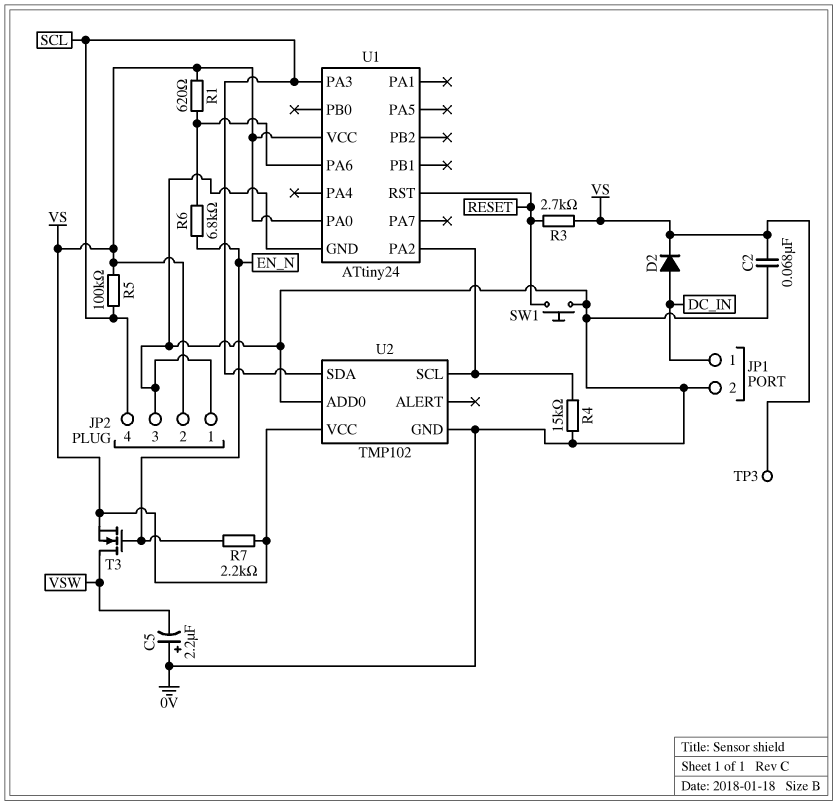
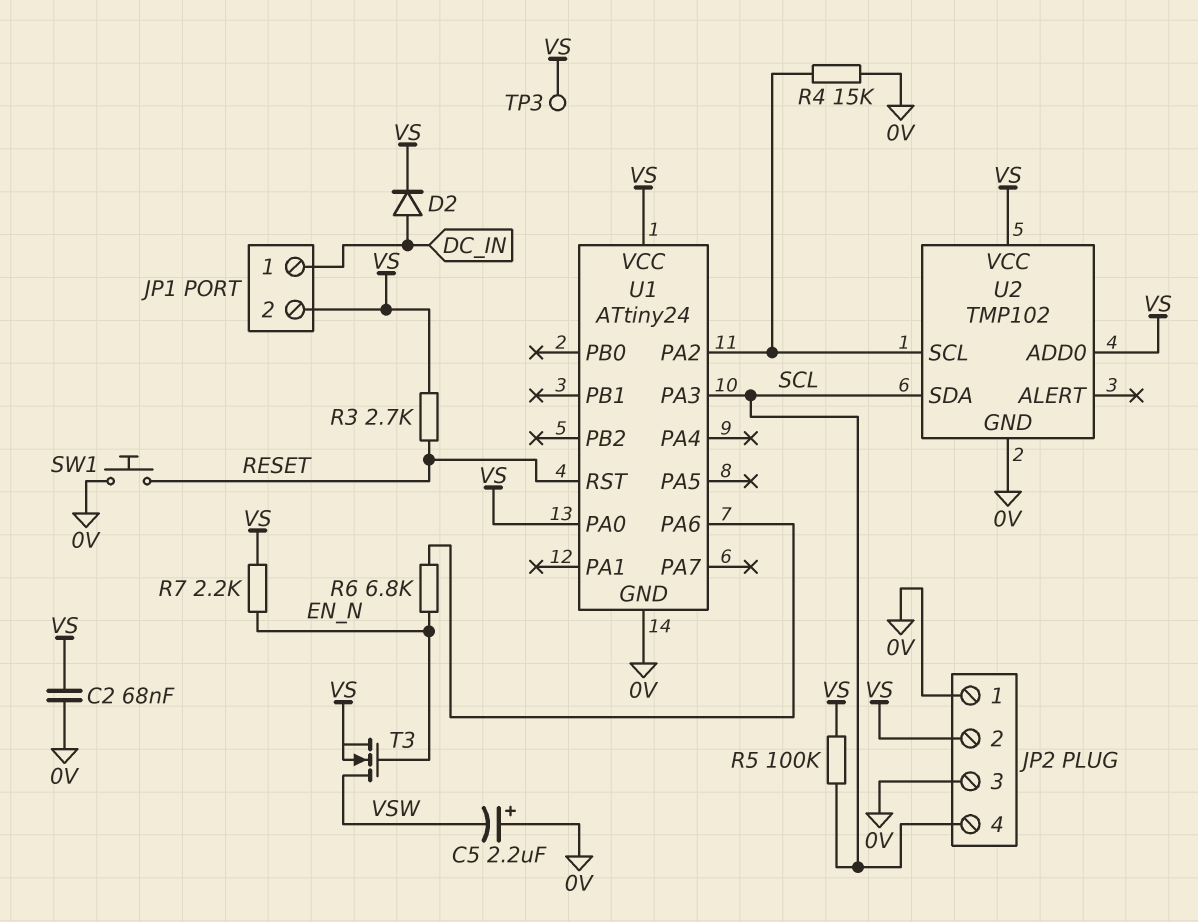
JP1 pin 2: 0V -> VS
R1: 620 (U1/PA6, VS) -> none
U2 pin ADD0: 0V -> VS

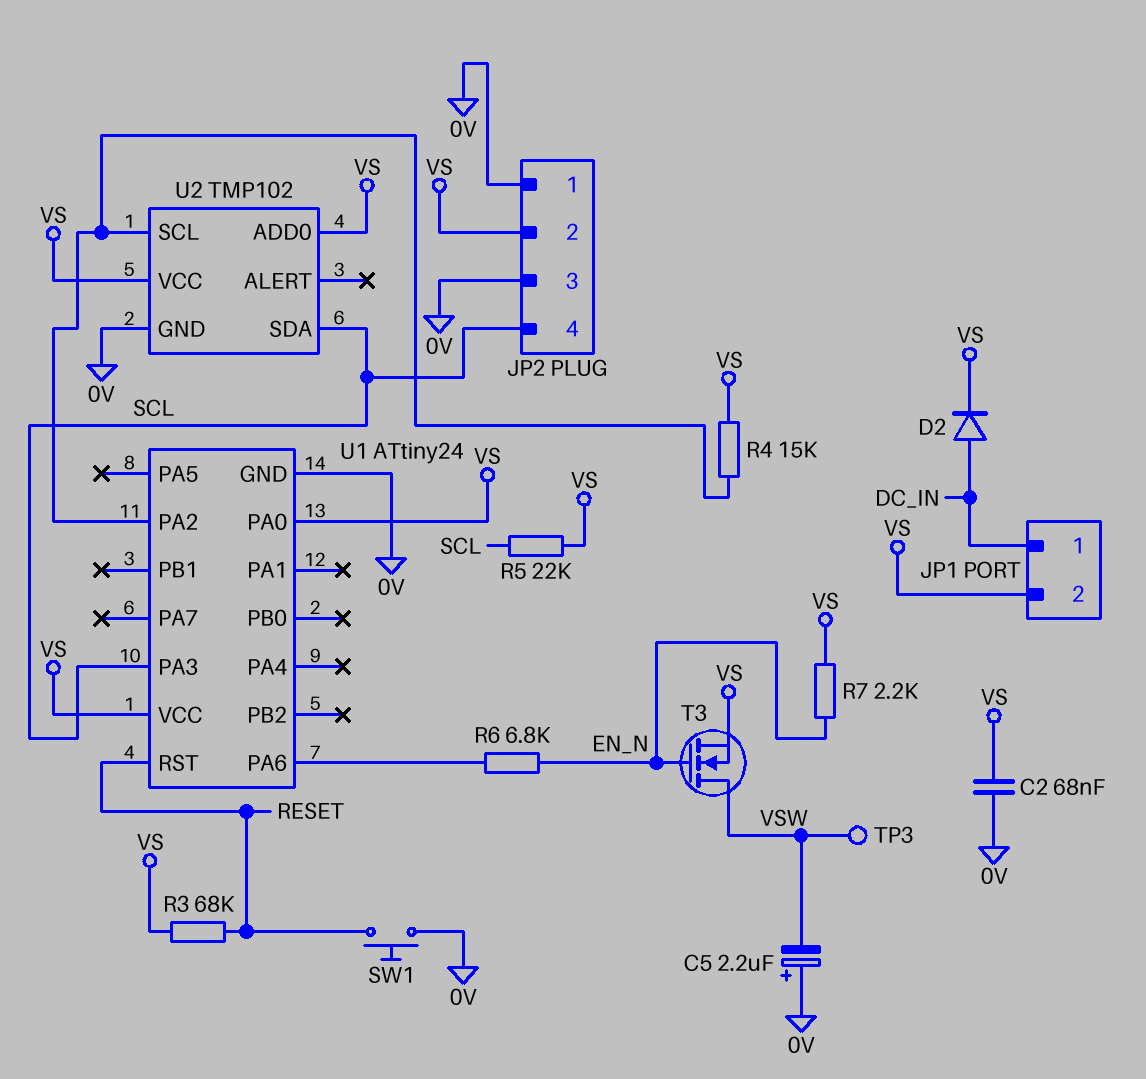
R3: 2.7k (RESET, VS) -> 68k (RESET, VS)
R4: 15k (0V, U1/PA2) -> 15k (U1/PA2, VS)
R5: 100k (SCL, VS) -> 22k (SCL, VS)
TP3: test point (VS) -> test point (VSW)

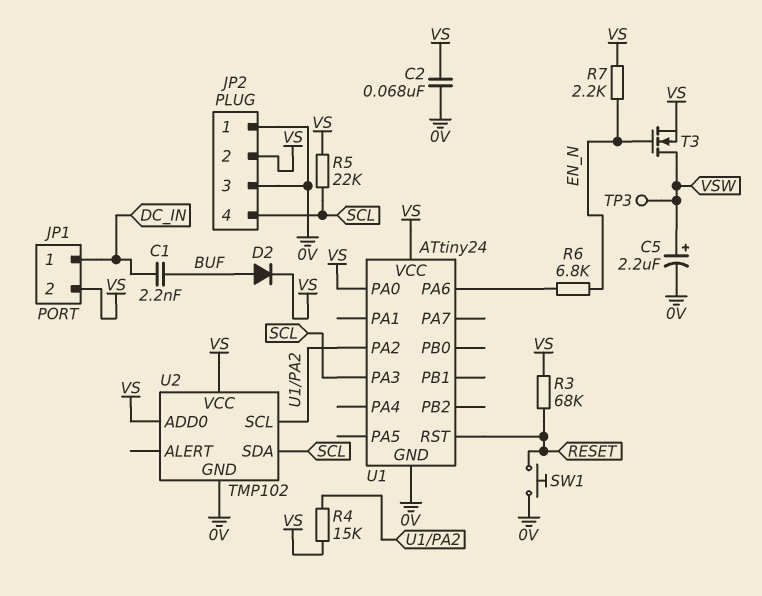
C1: none -> 2.2nF (BUF, DC_IN)
C5: 2.2uF (plus 0V, minus VSW) -> 2.2uF (plus VSW, minus 0V)
D2: diode (A DC_IN, K VS) -> diode (A BUF, K VS)

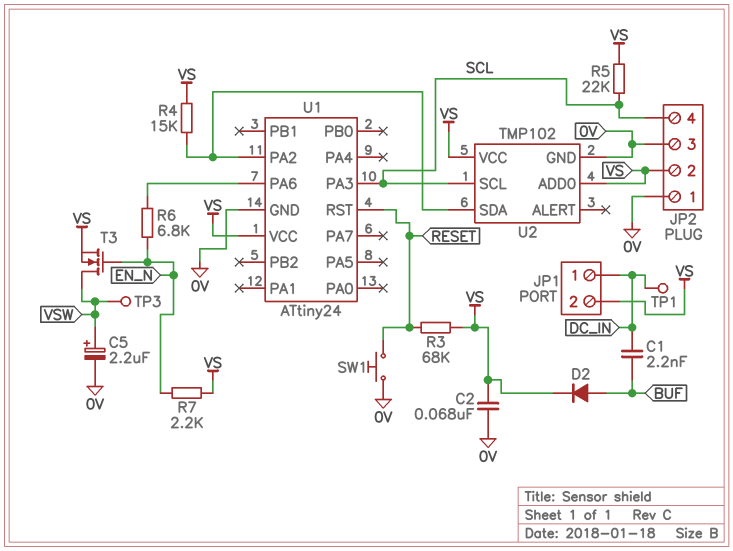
TP1: none -> test point (DC_IN)
U1 pin PA0: VS -> none
U2 pin SCL: U1/PA2 -> SCL
U2 pin SDA: SCL -> U1/PA2

